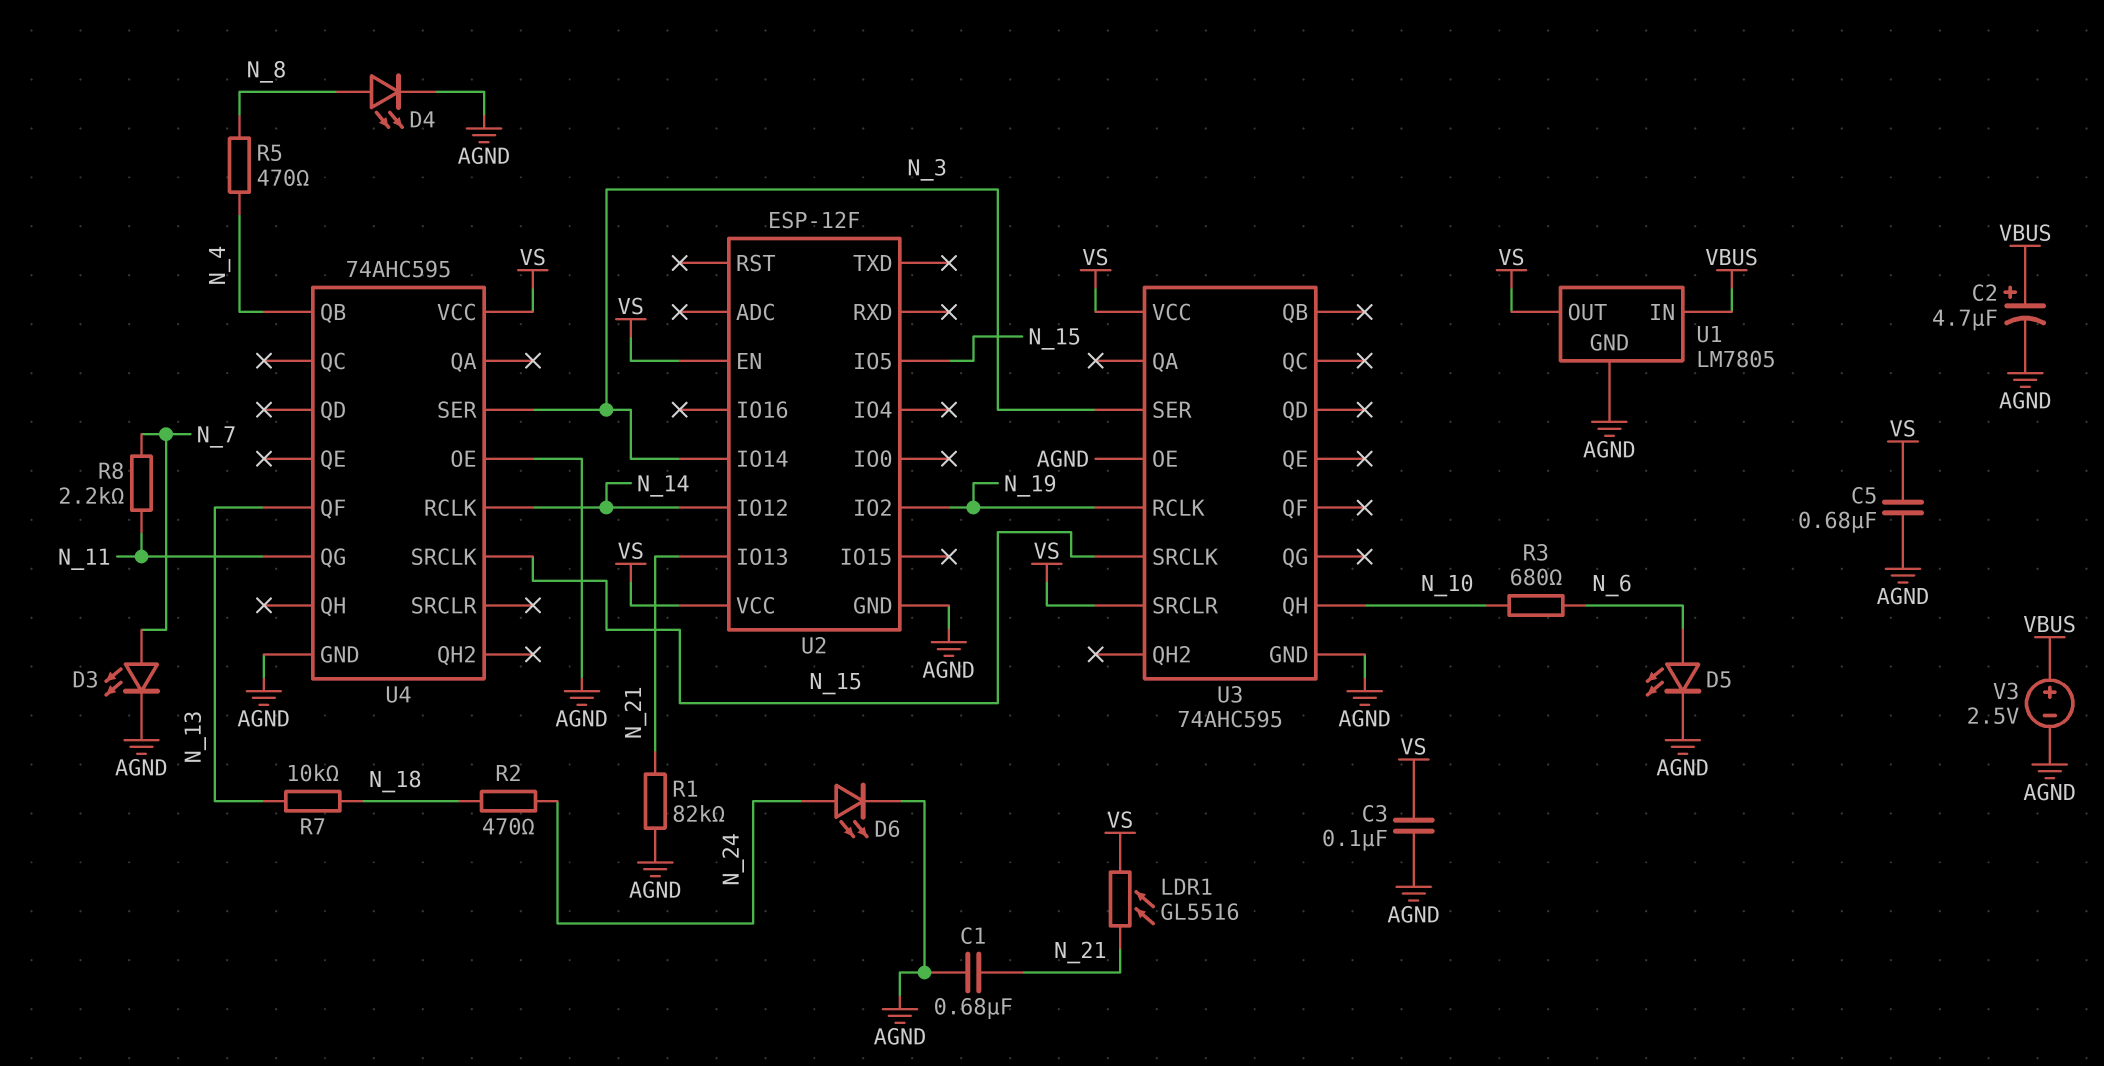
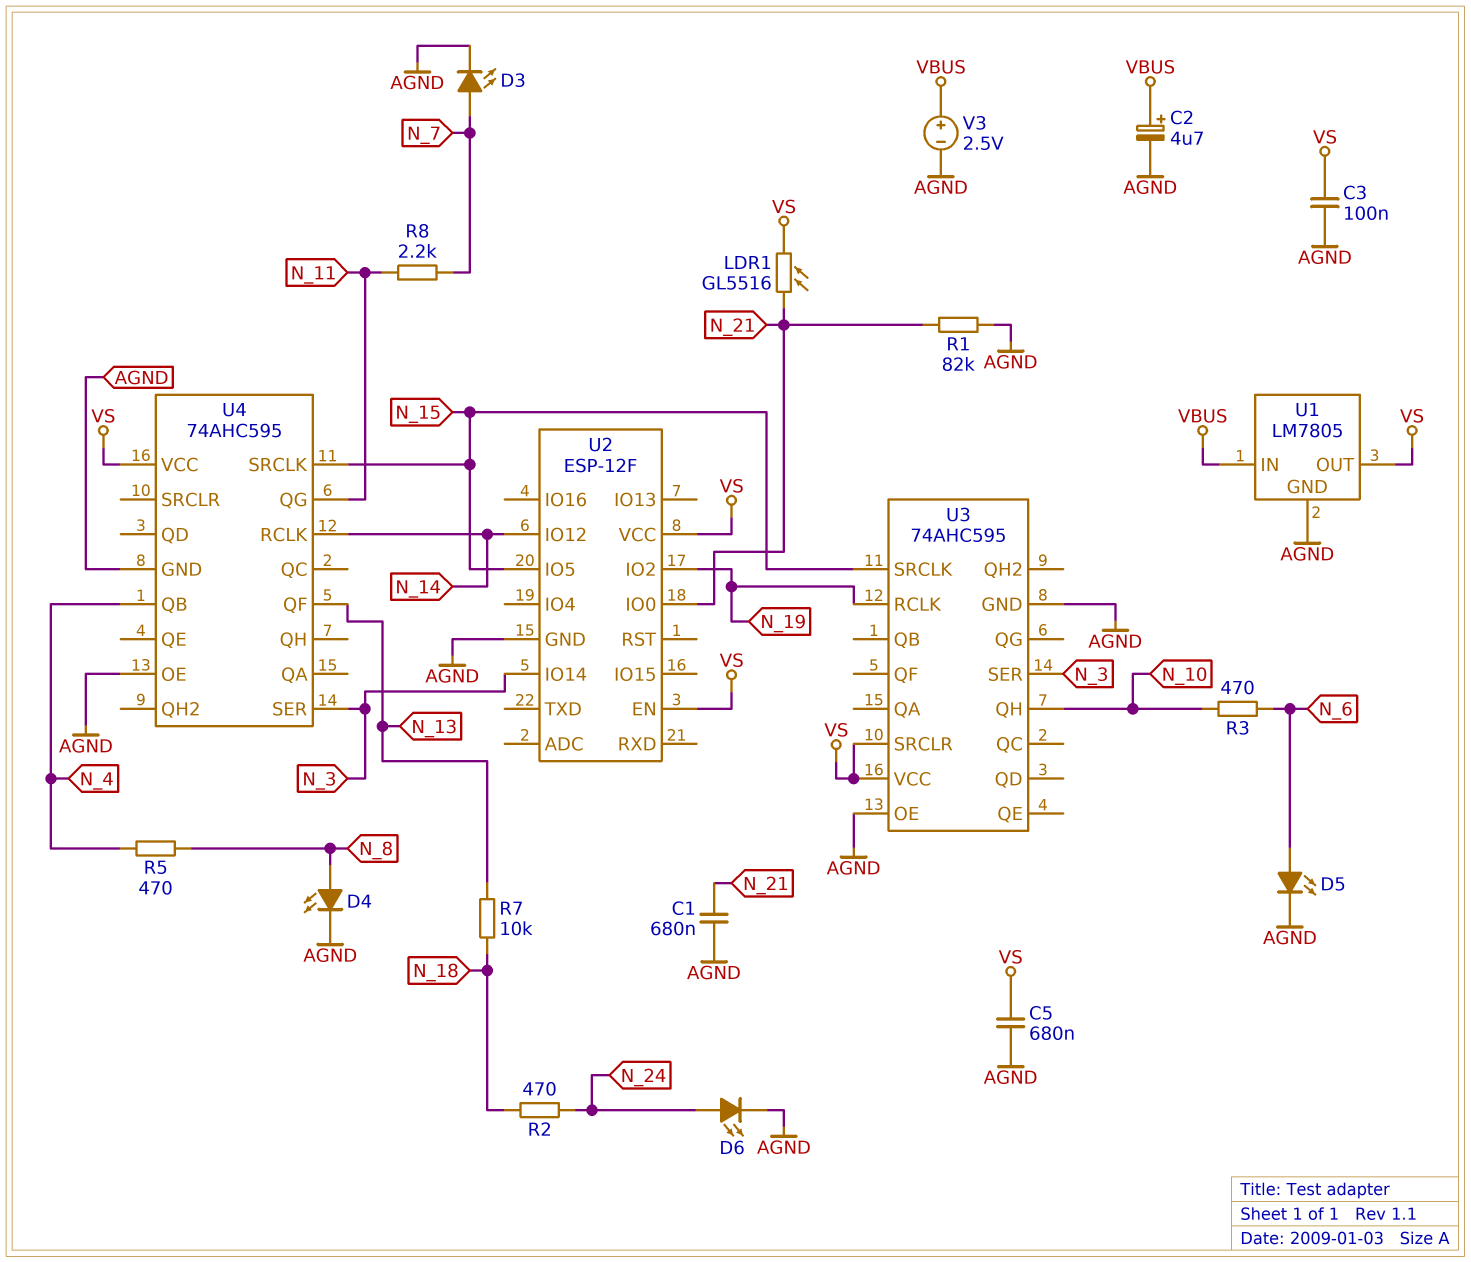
R3: 680 (N_6, N_10) -> 470 (N_6, N_10)
U2 pin IO0: none -> N_21
U2 pin IO13: N_21 -> none

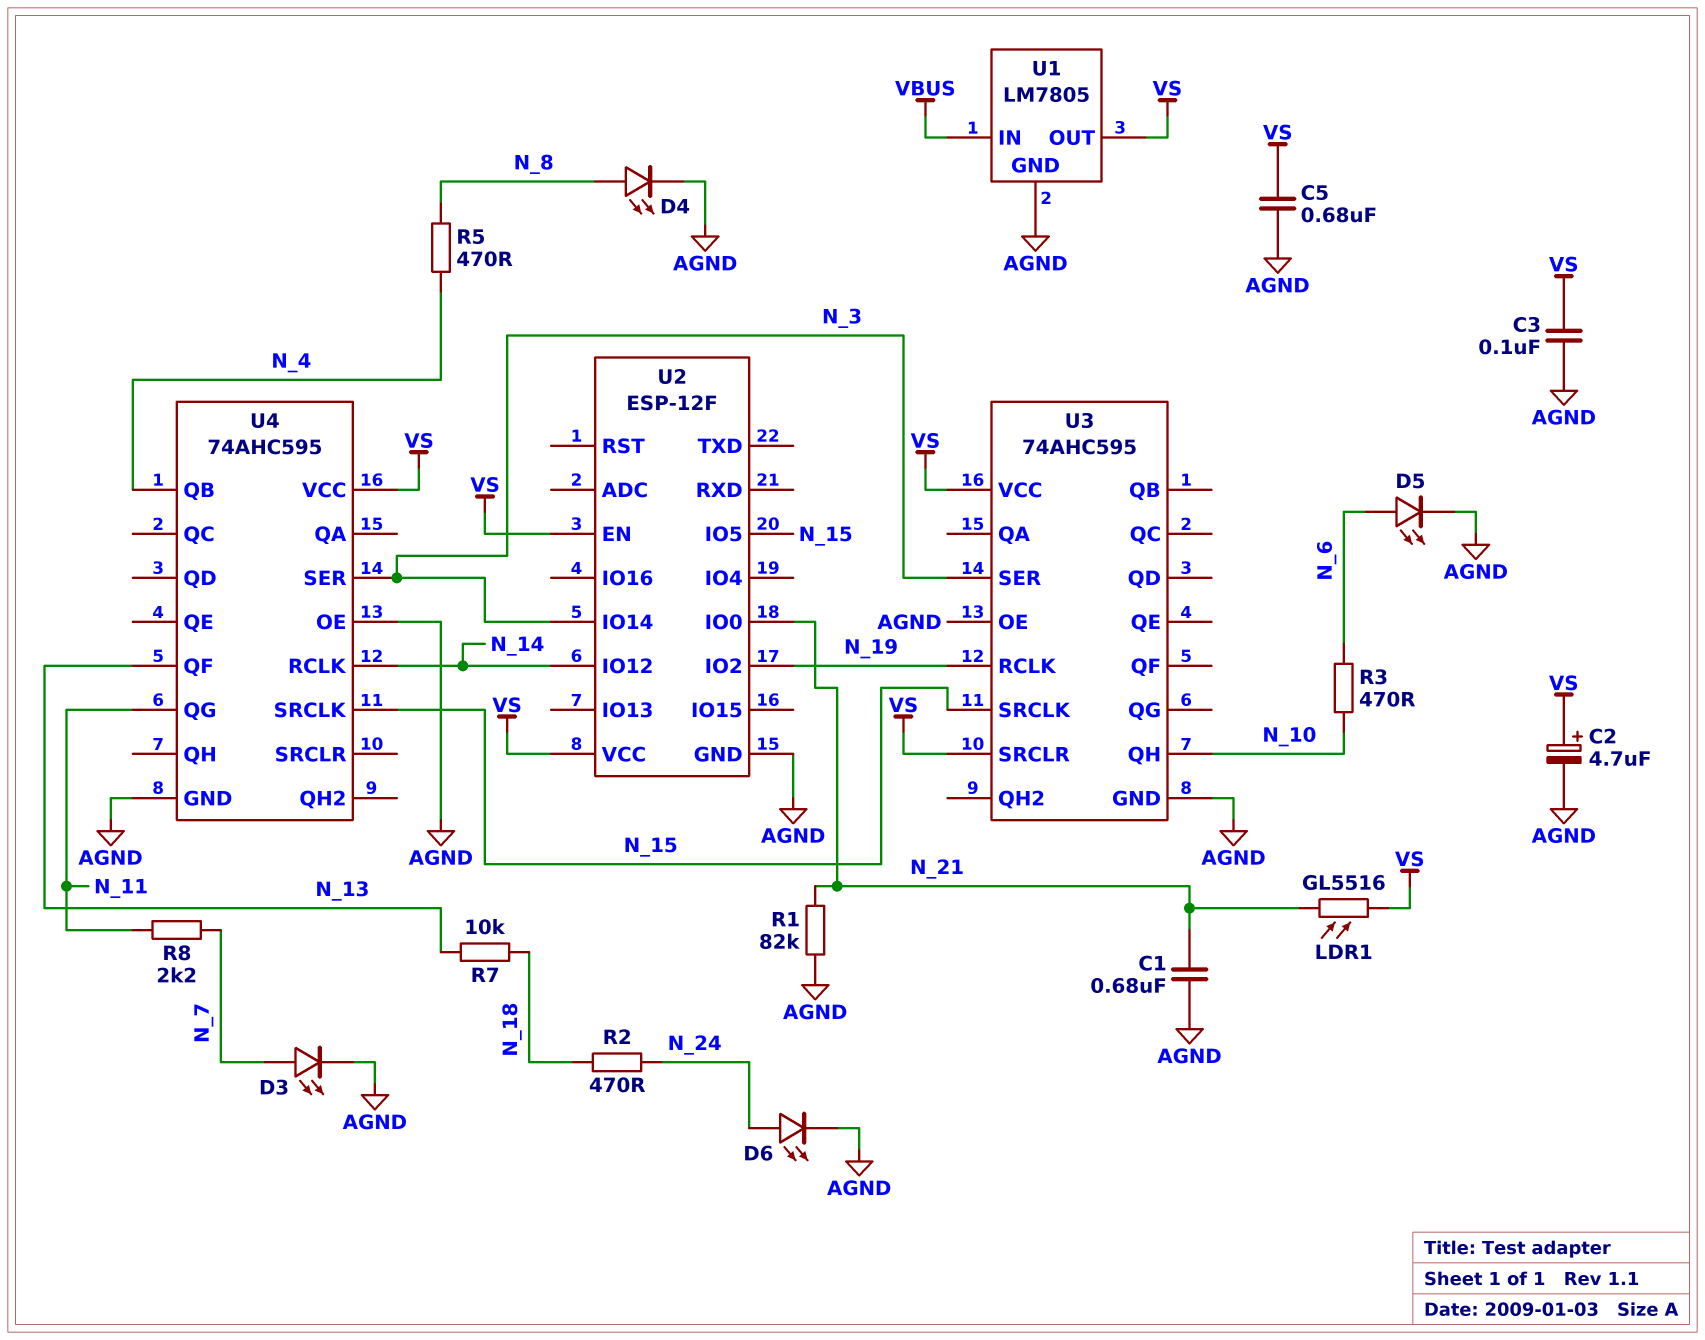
C2: 4.7uF (plus VBUS, minus AGND) -> 4.7uF (plus VS, minus AGND)
V3: 2.5V (plus VBUS, minus AGND) -> none

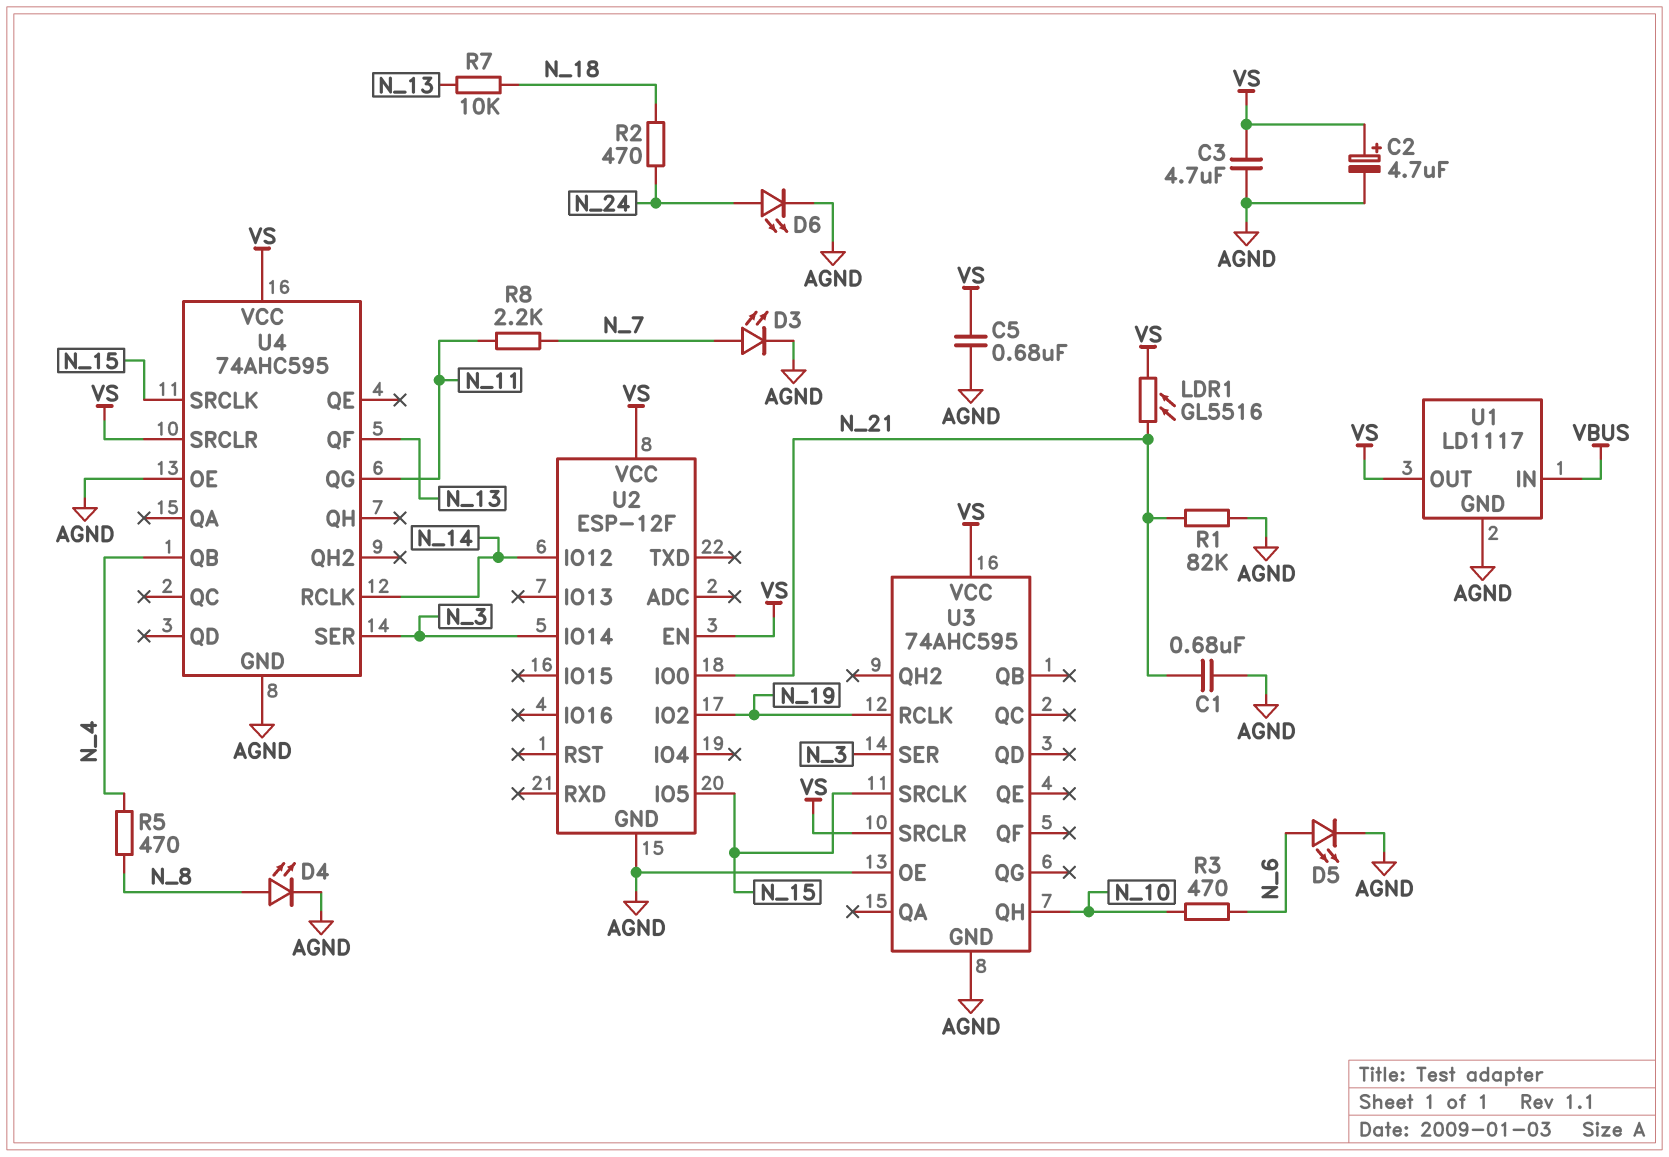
C3: 100nF (AGND, VS) -> 4.7uF (AGND, VS)
U1: LM7805 -> LD1117
U4 pin SRCLR: none -> VS

